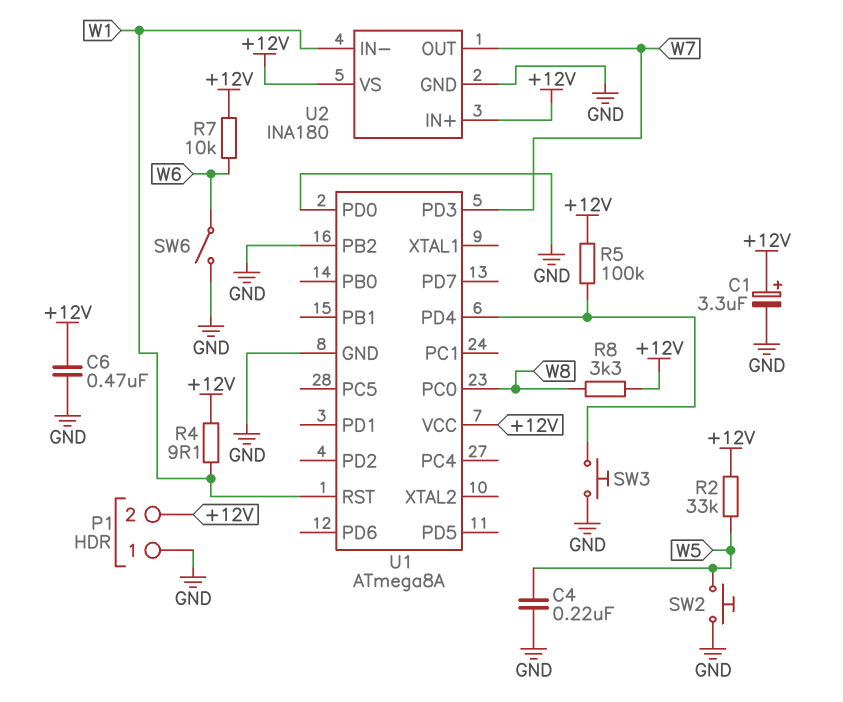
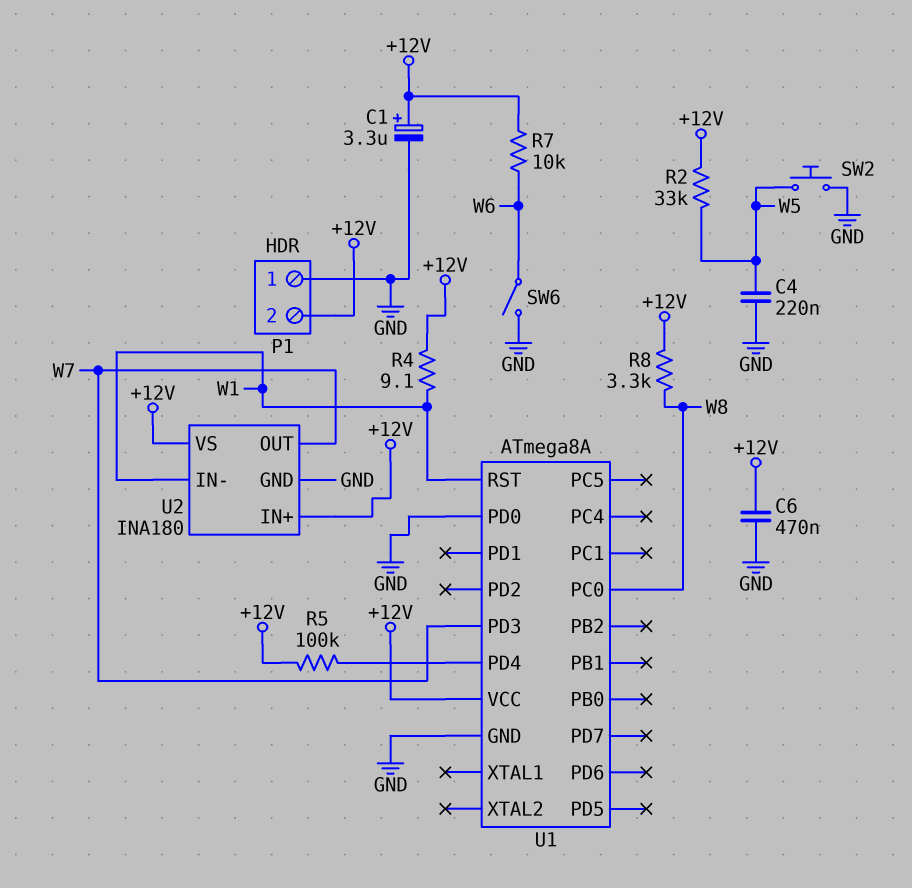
SW3: button (GND, U1/PD4) -> none
U1 pin PB2: GND -> none

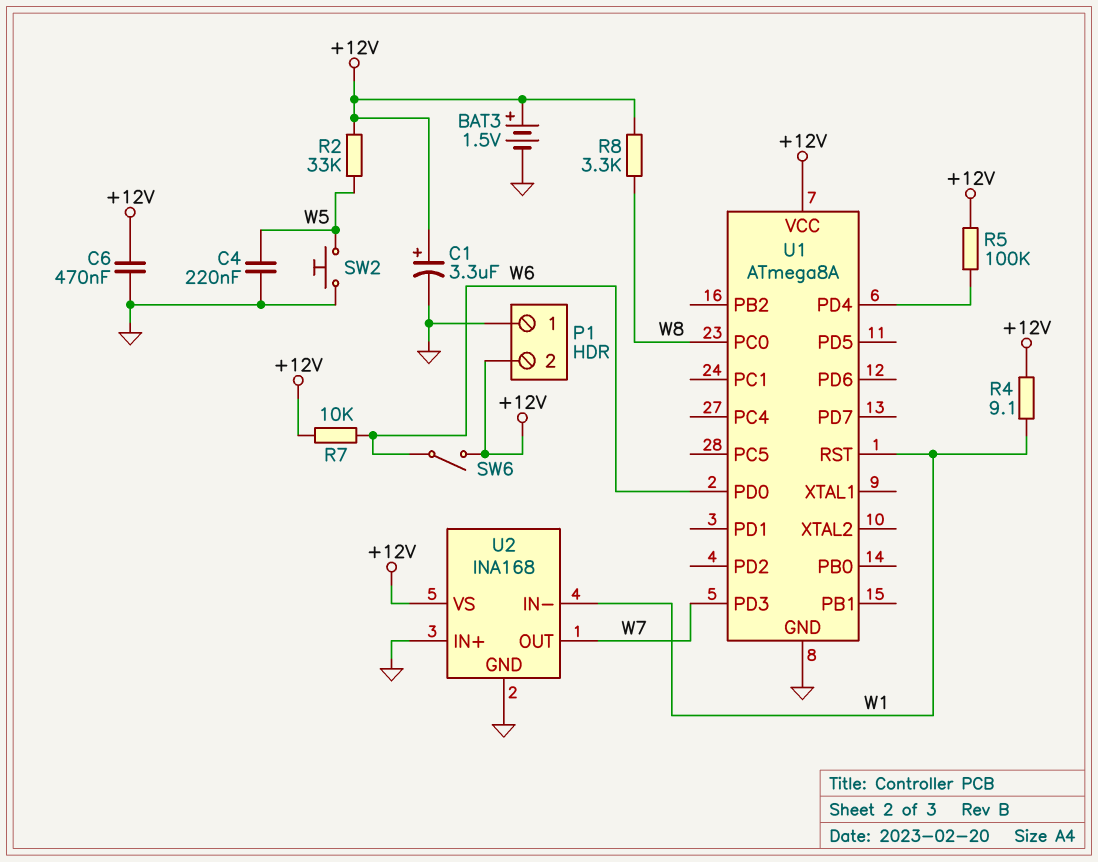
BAT3: none -> 1.5V (plus +12V, minus GND)
SW6: switch (GND, W6) -> switch (+12V, W6)
U1 pin PD0: GND -> W6
U2: INA180 -> INA168
U2 pin IN+: +12V -> GND

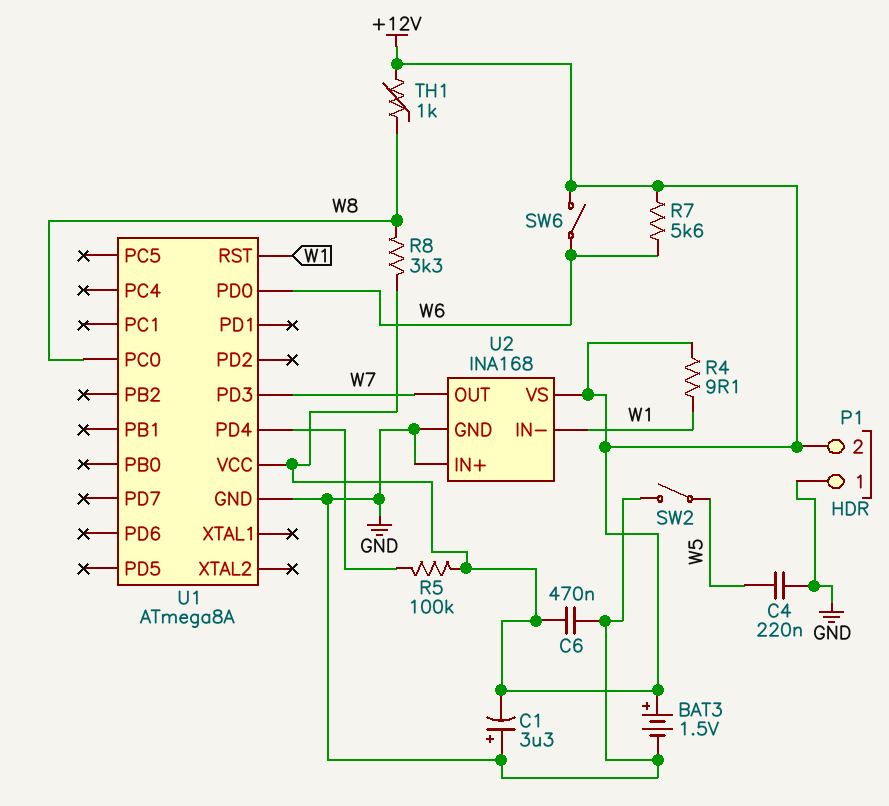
C1: 3.3uF (plus +12V, minus GND) -> 3.3uF (plus GND, minus +12V)
R2: 33k (+12V, W5) -> none
R7: 10k (+12V, W6) -> 5.6k (+12V, W6)
SW2: button (GND, W5) -> switch (GND, W5)
TH1: none -> 1k (+12V, W8)

